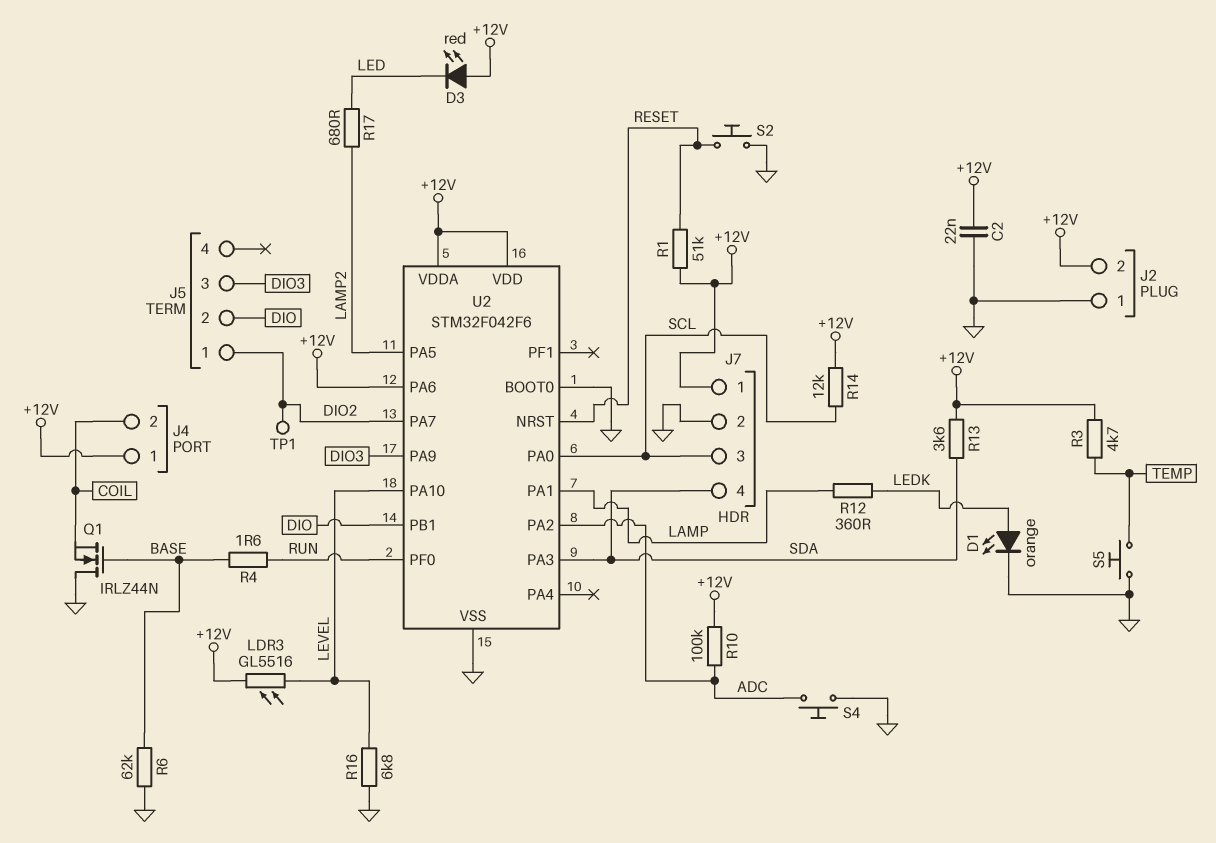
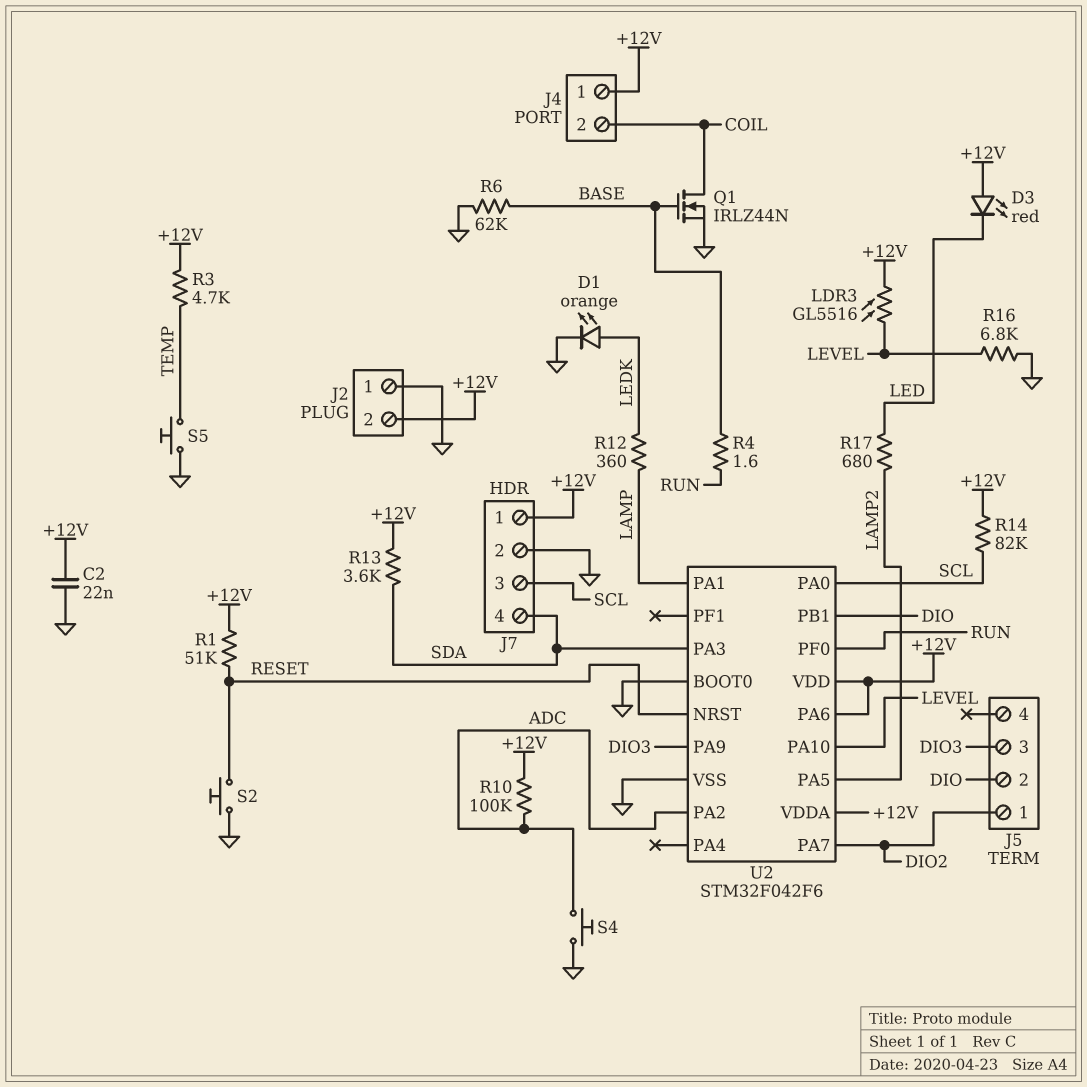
Q1: NMOS IRLZ44N (G BASE, D GND, S COIL) -> NMOS IRLZ44N (G BASE, D COIL, S GND)
R14: 12k (+12V, SCL) -> 82k (+12V, SCL)
TP1: test point (DIO2) -> none

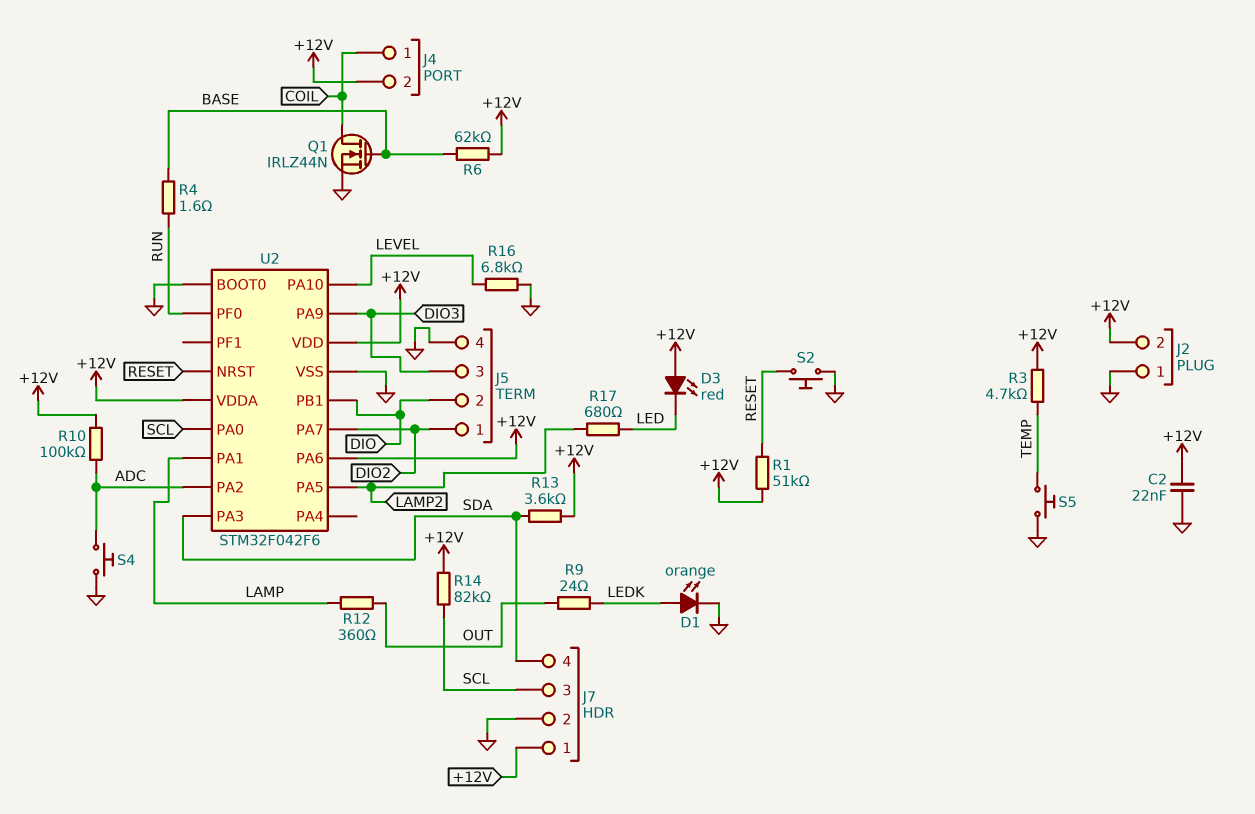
J4 pin 1: +12V -> COIL
J4 pin 2: COIL -> +12V
J5 pin 4: none -> GND
LDR3: GL5516 (+12V, LEVEL) -> none
R6: 62k (BASE, GND) -> 62k (+12V, BASE)
R9: none -> 24 (LEDK, OUT)
R12: 360 (LAMP, LEDK) -> 360 (LAMP, OUT)

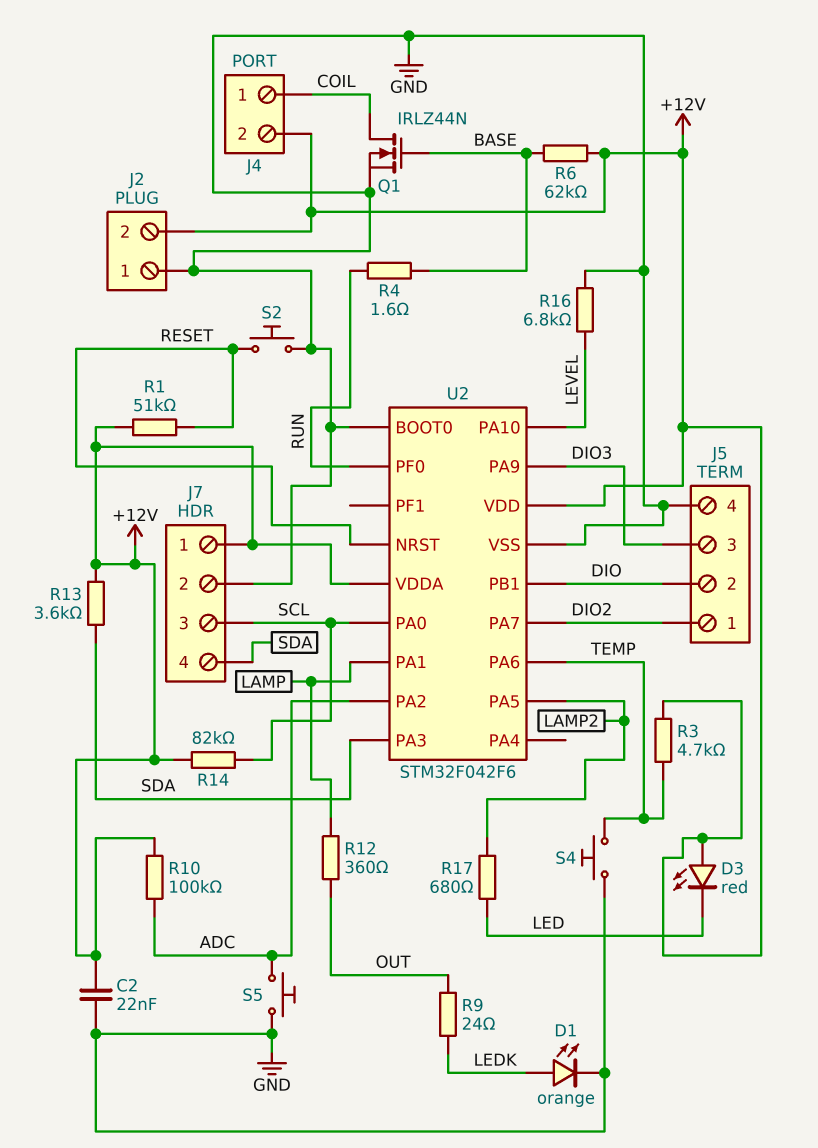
S4: button (ADC, GND) -> button (GND, TEMP)
S5: button (GND, TEMP) -> button (ADC, GND)
U2 pin PA6: +12V -> TEMP

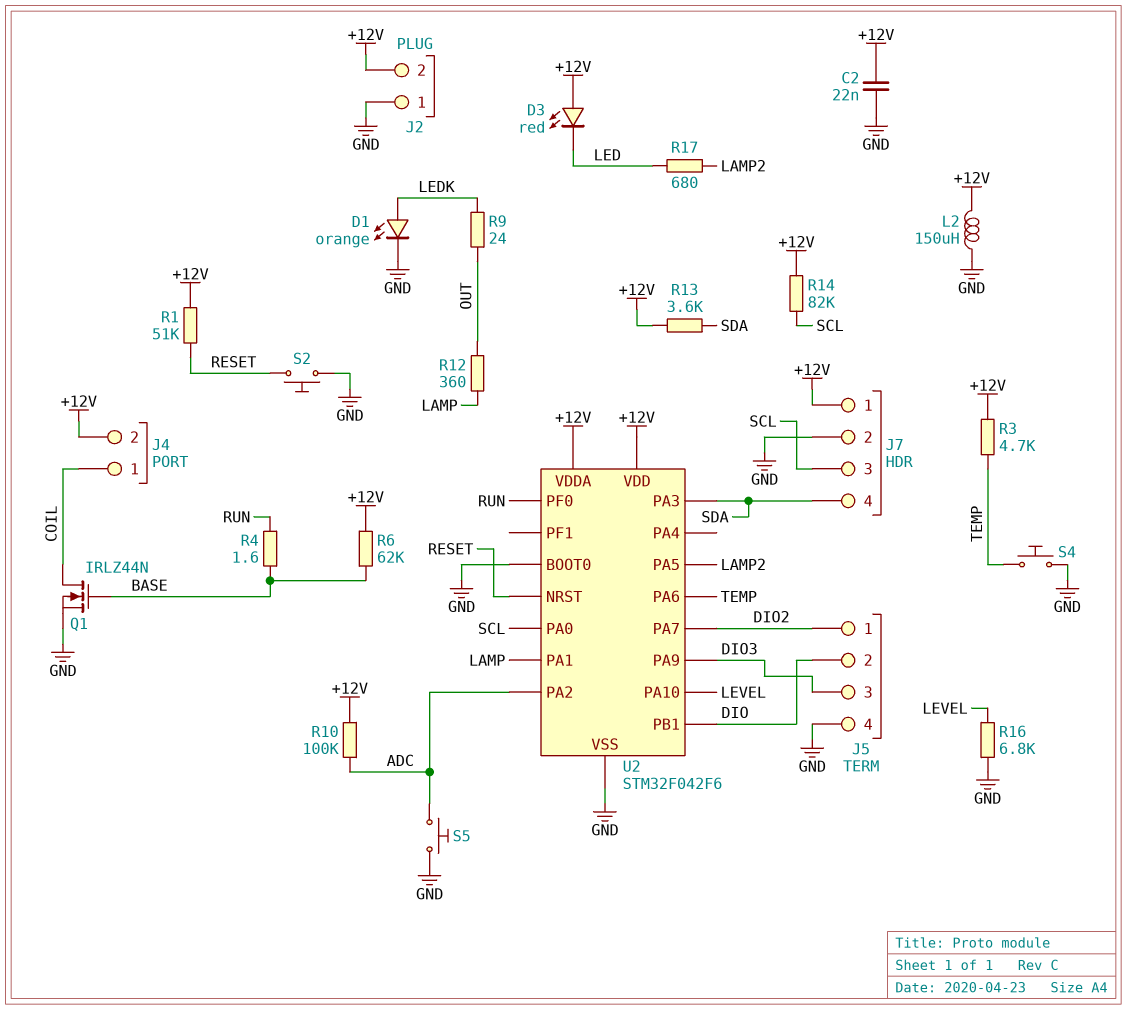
L2: none -> 150uH (+12V, GND)

